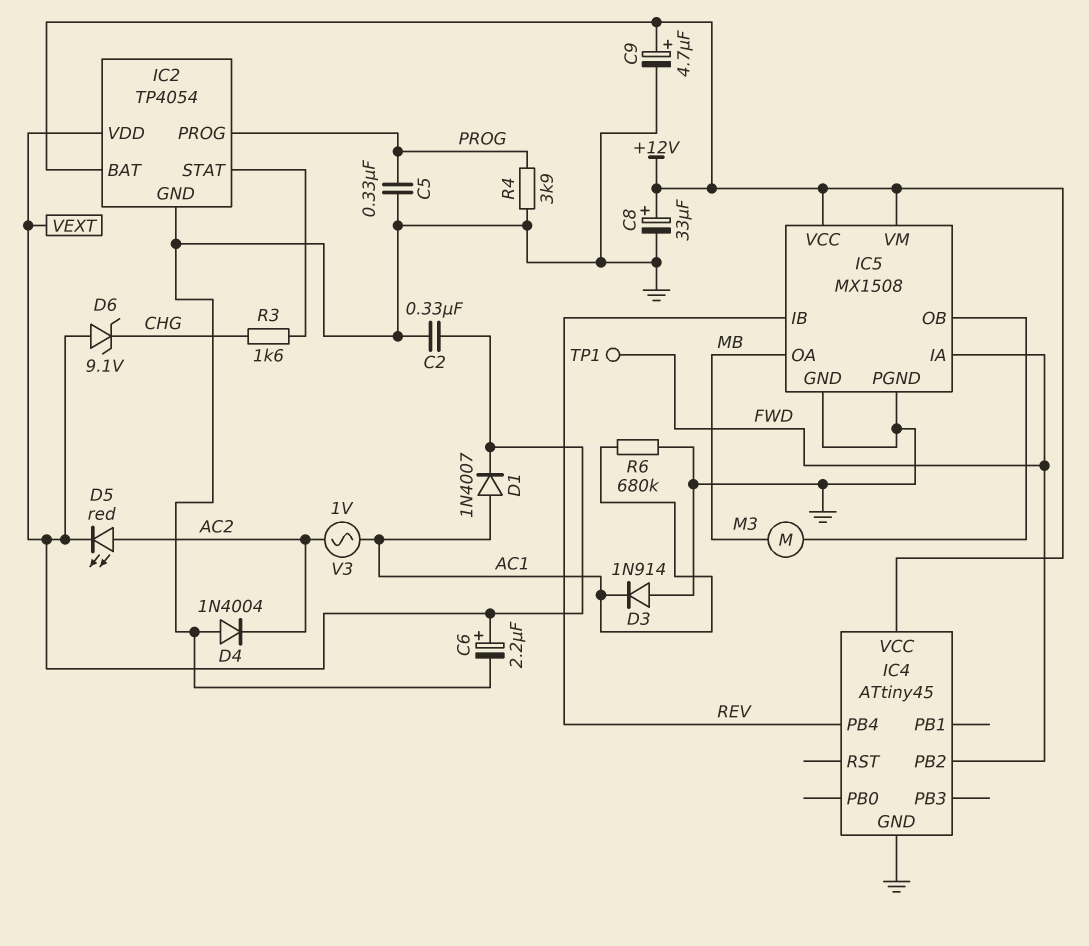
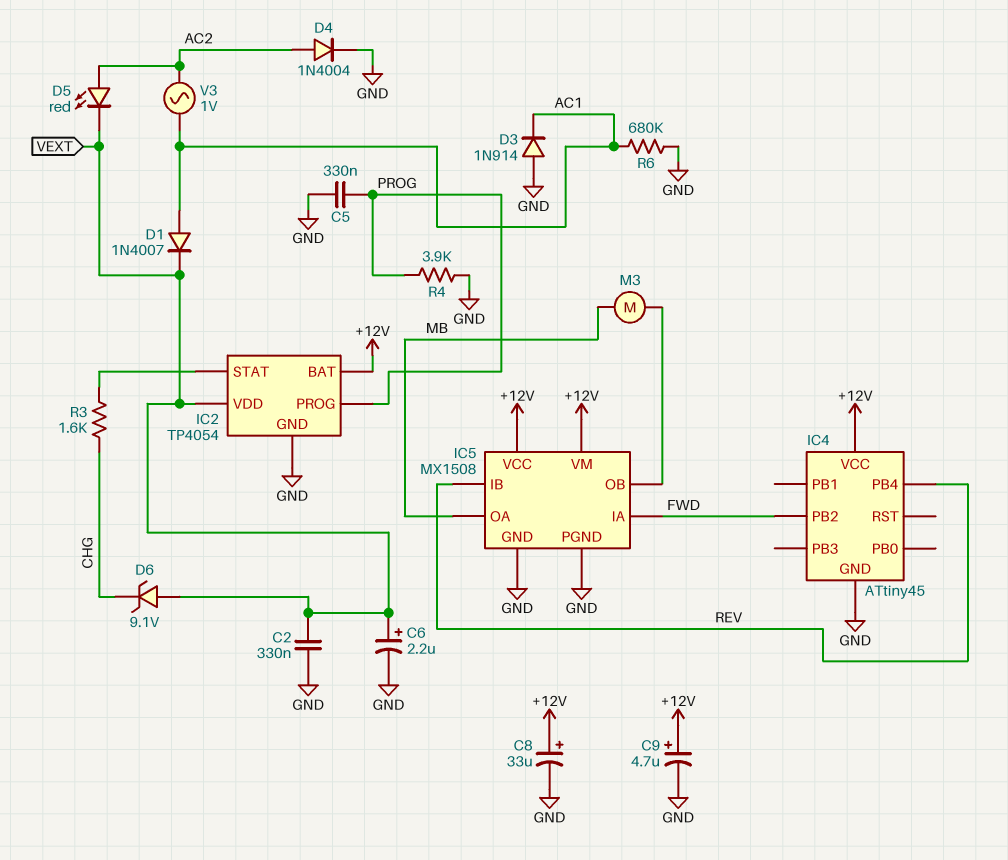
D4: diode 1N4004 (A GND, K AC2) -> diode 1N4004 (A AC2, K GND)
TP1: test point (FWD) -> none

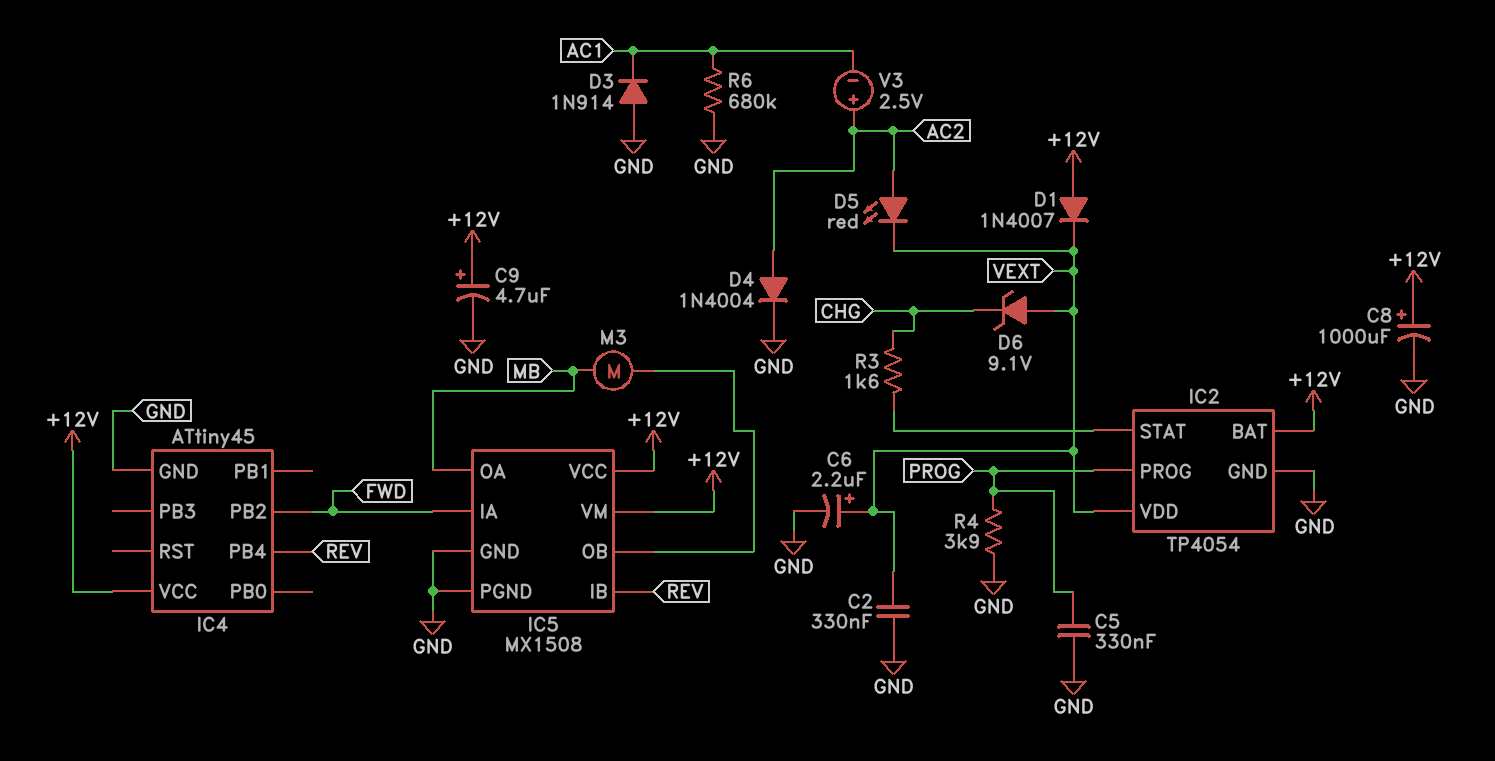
C8: 33uF (plus +12V, minus GND) -> 1000uF (plus +12V, minus GND)
D1: diode 1N4007 (A AC1, K VEXT) -> diode 1N4007 (A +12V, K VEXT)
V3: AC 1V (AC1, AC2) -> 2.5V (plus AC2, minus AC1)

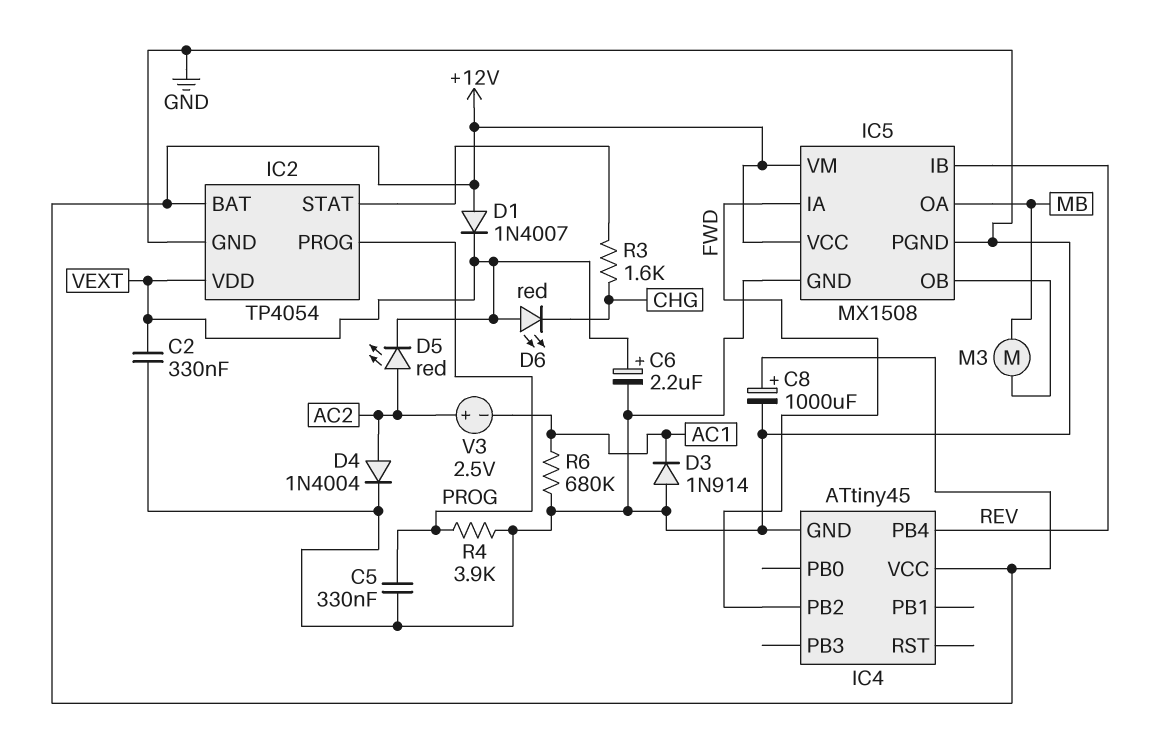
C9: 4.7uF (plus +12V, minus GND) -> none
D6: zener 9.1V (A VEXT, K CHG) -> LED red (A VEXT, K CHG)

